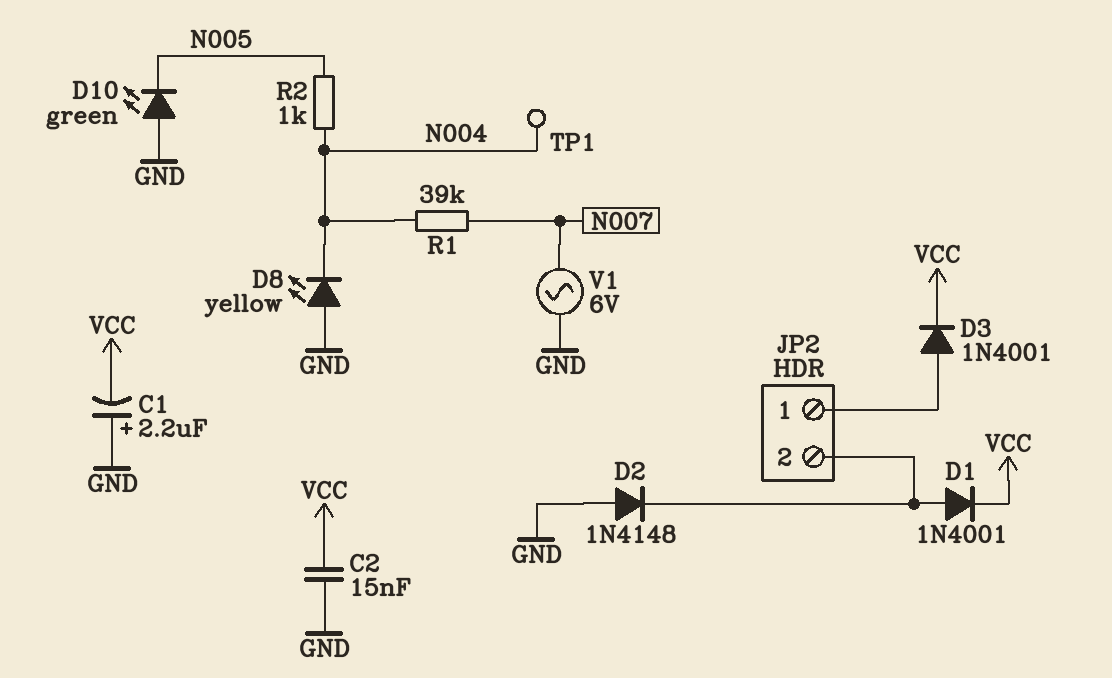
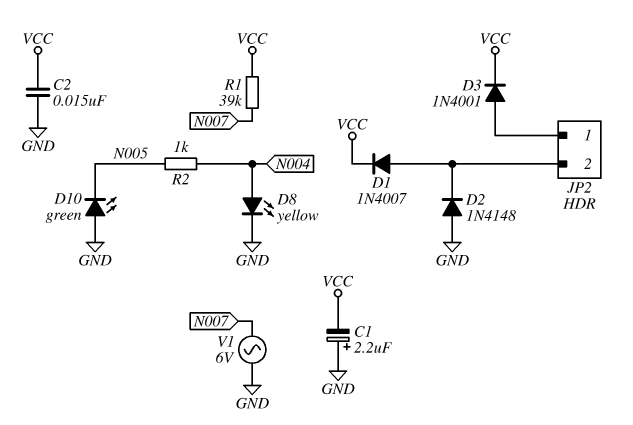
D1: diode 1N4001 (A JP2/2, K VCC) -> diode 1N4007 (A JP2/2, K VCC)
D8: LED yellow (A GND, K N004) -> LED yellow (A N004, K GND)
R1: 39k (N004, N007) -> 39k (N007, VCC)
TP1: test point (N004) -> none

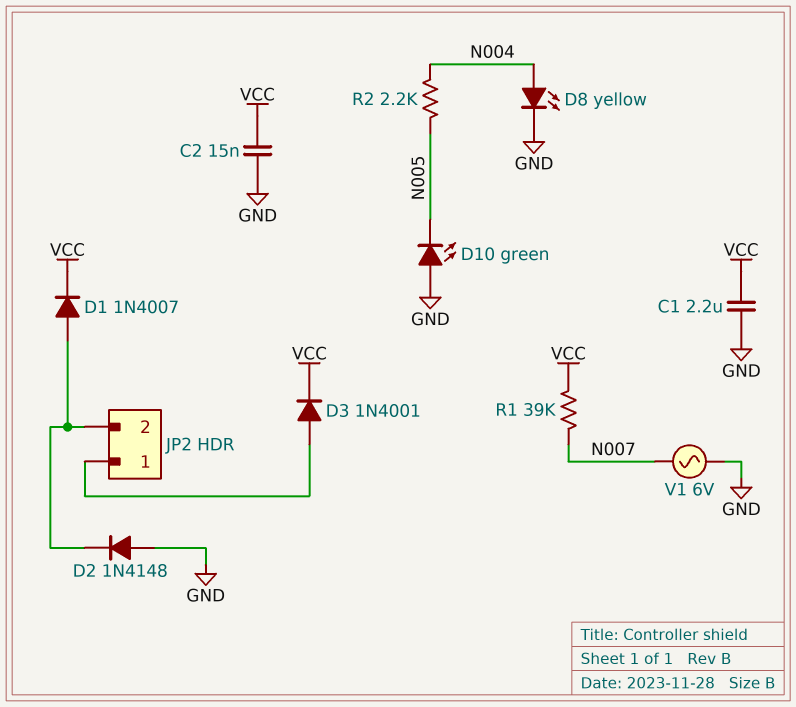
C1: 2.2uF (plus GND, minus VCC) -> 2.2uF (GND, VCC)
R2: 1k (N004, N005) -> 2.2k (N004, N005)

